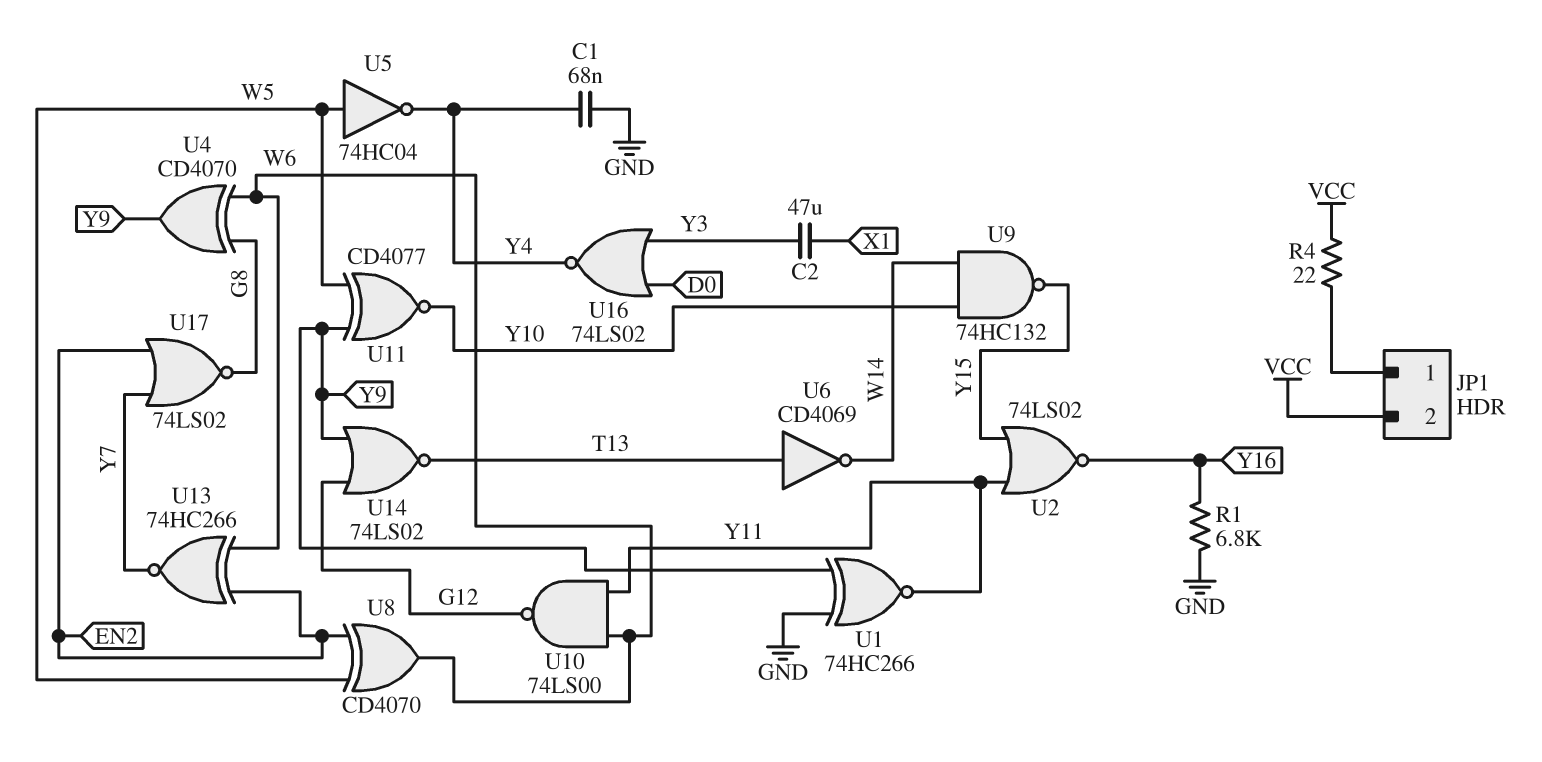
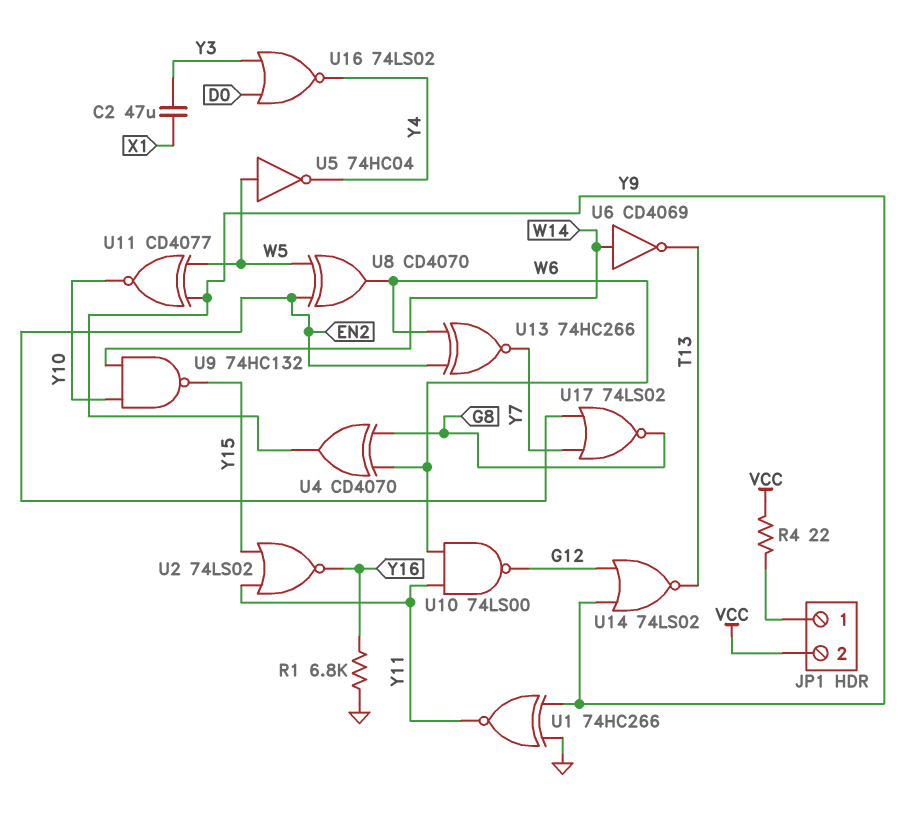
C1: 68nF (GND, Y4) -> none
U6: NOT CD4069 (in T13, out W14) -> NOT CD4069 (in W14, out T13)

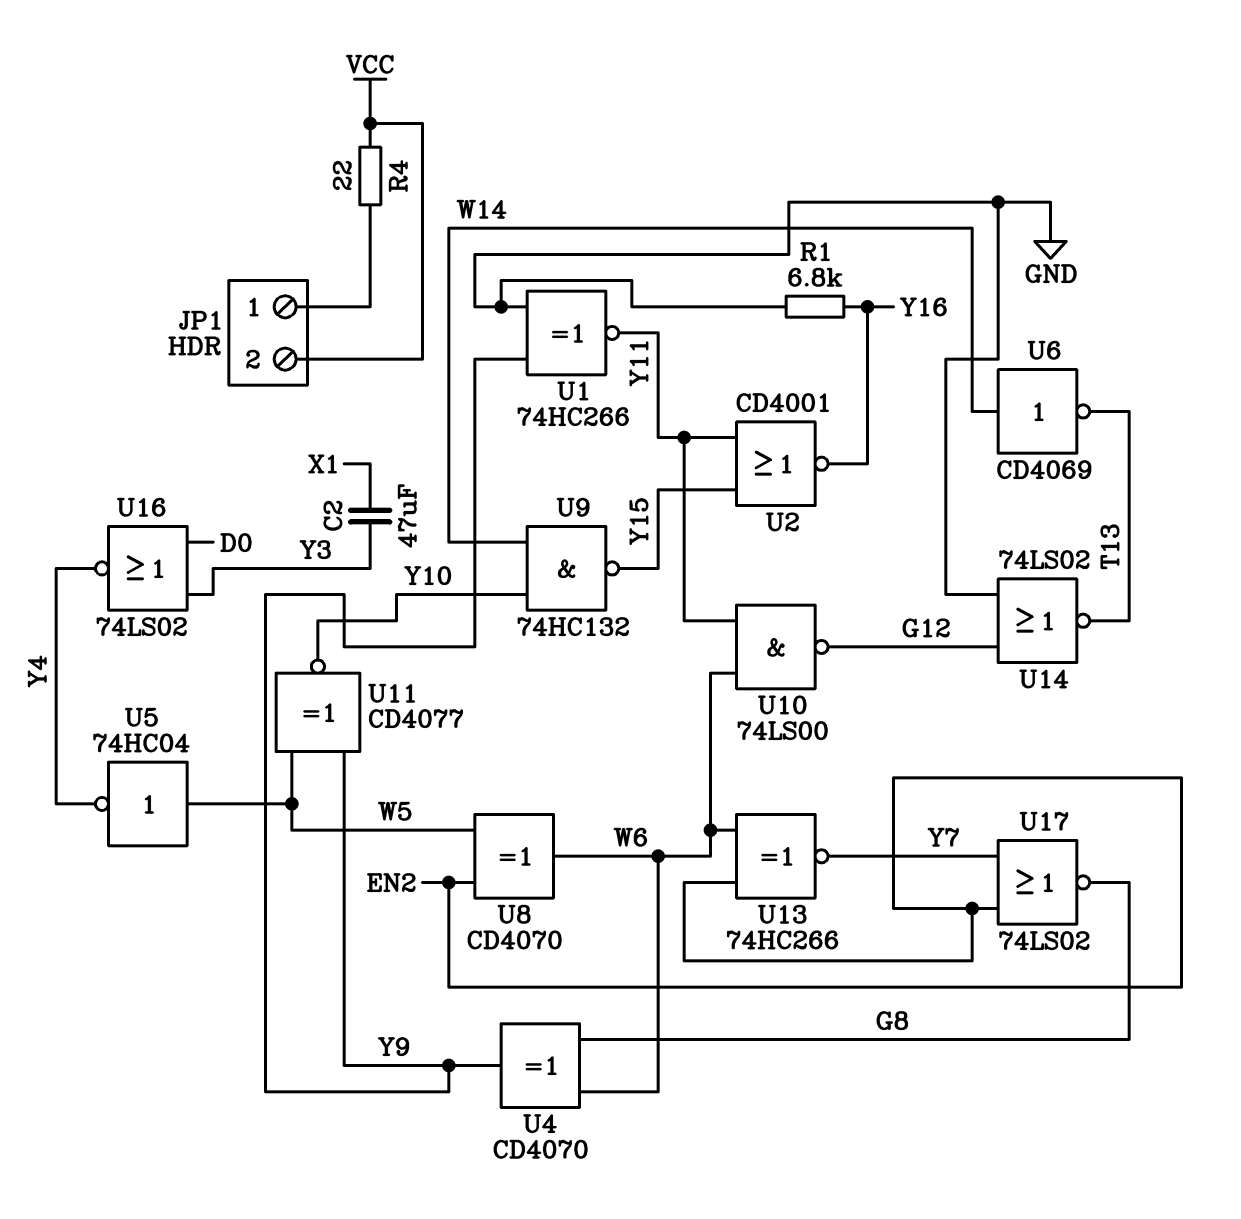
U2: NOR 74LS02 (in Y11, in Y15, out Y16) -> NOR CD4001 (in Y11, in Y15, out Y16)
U14: NOR 74LS02 (in G12, in Y9, out T13) -> NOR 74LS02 (in G12, in GND, out T13)

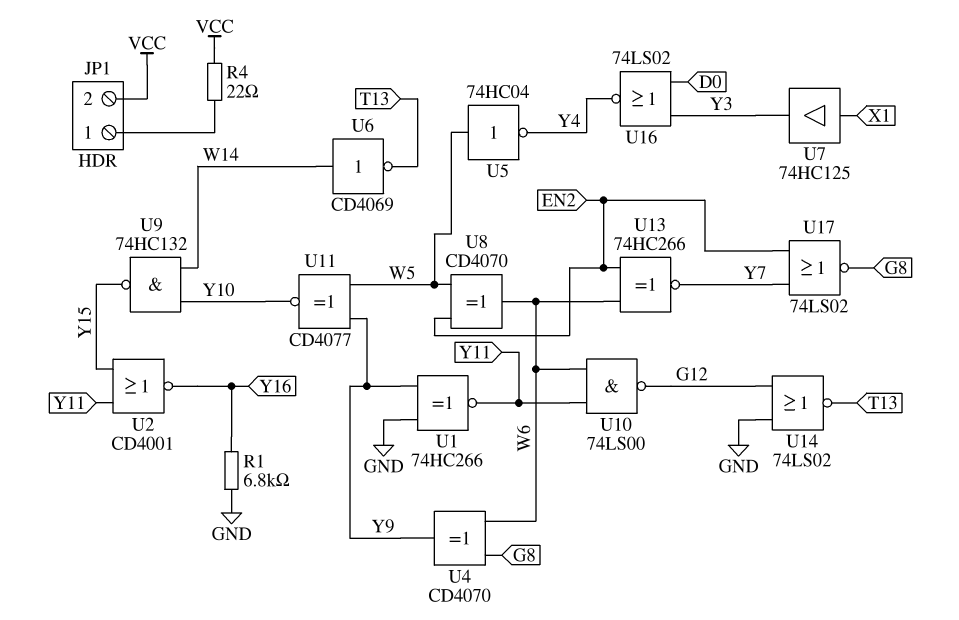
C2: 47uF (X1, Y3) -> none
U7: none -> buffer 74HC125 (in X1, out Y3)

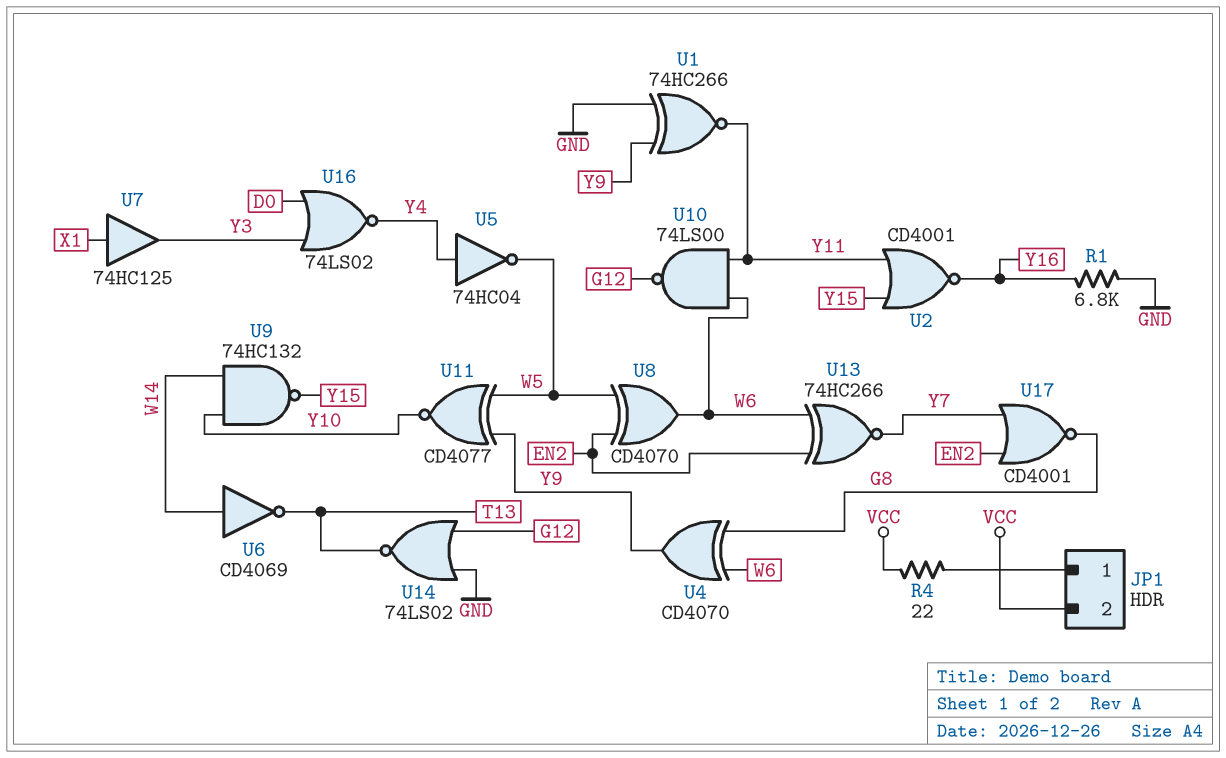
U5: NOT 74HC04 (in W5, out Y4) -> NOT 74HC04 (in Y4, out W5)
U17: NOR 74LS02 (in EN2, in Y7, out G8) -> NOR CD4001 (in EN2, in Y7, out G8)

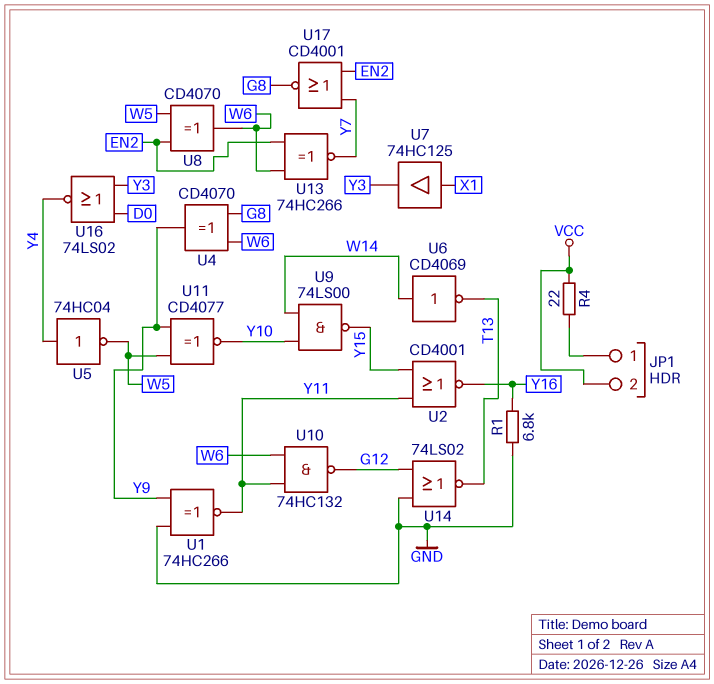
U9: NAND 74HC132 (in W14, in Y10, out Y15) -> NAND 74LS00 (in W14, in Y10, out Y15)
U10: NAND 74LS00 (in W6, in Y11, out G12) -> NAND 74HC132 (in W6, in Y11, out G12)

